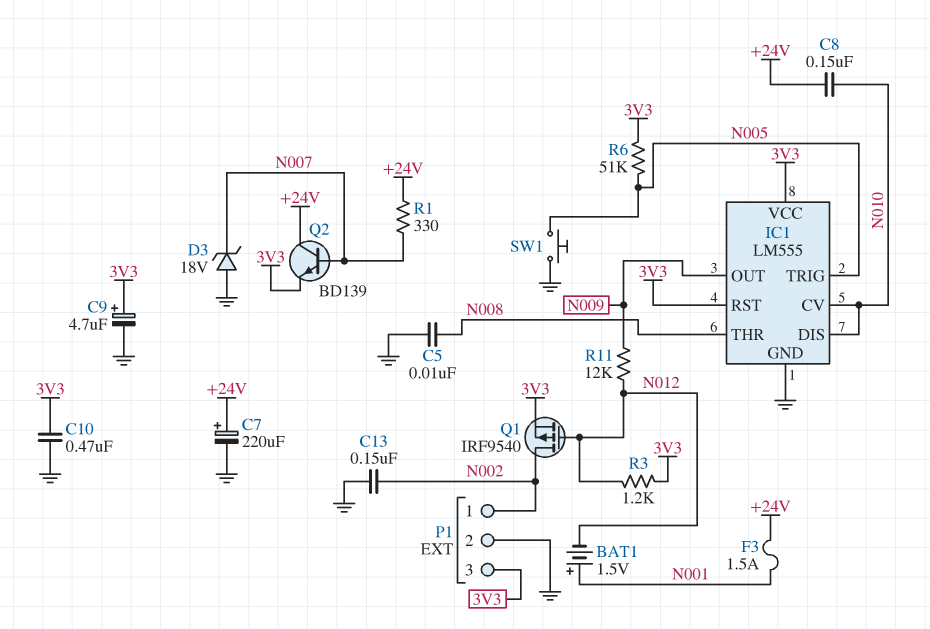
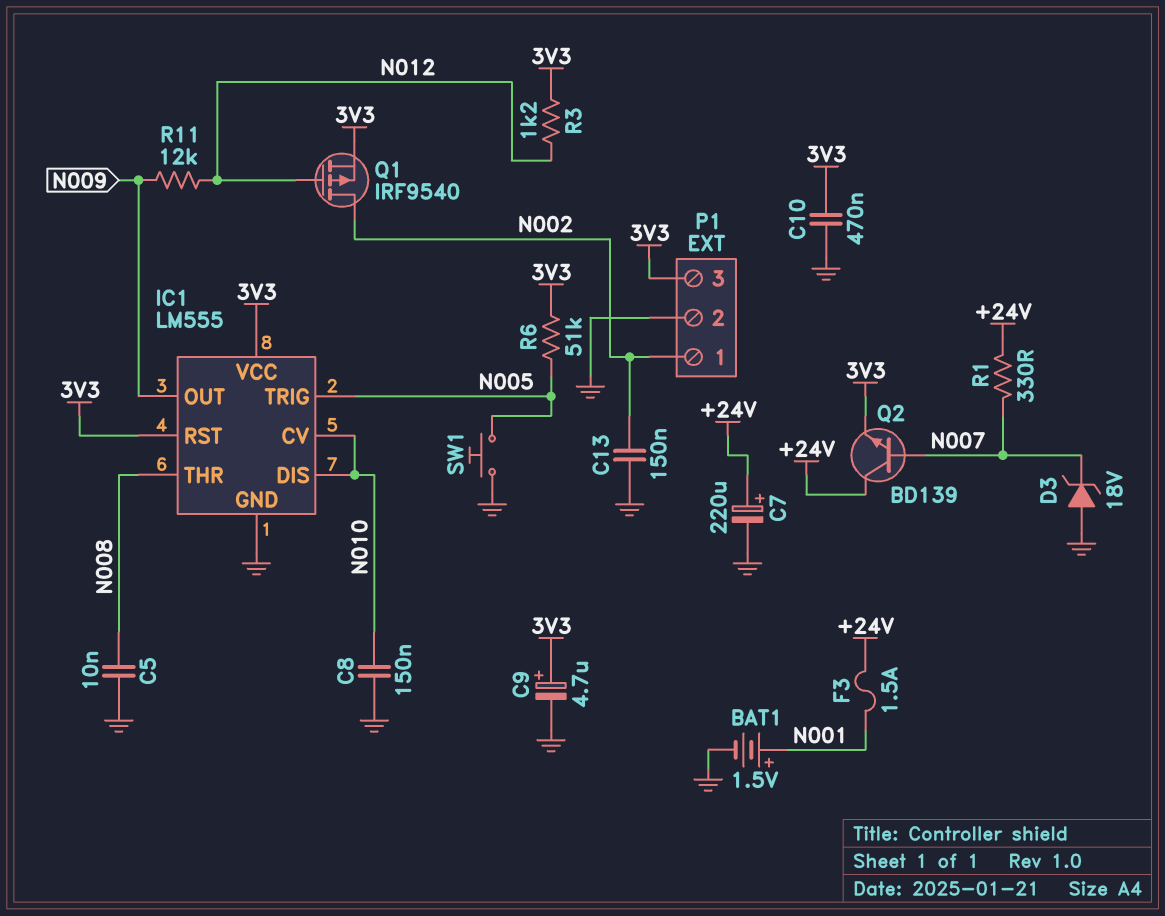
BAT1: 1.5V (plus N001, minus N012) -> 1.5V (plus N001, minus GND)
C8: 150nF (+24V, N010) -> 150nF (GND, N010)

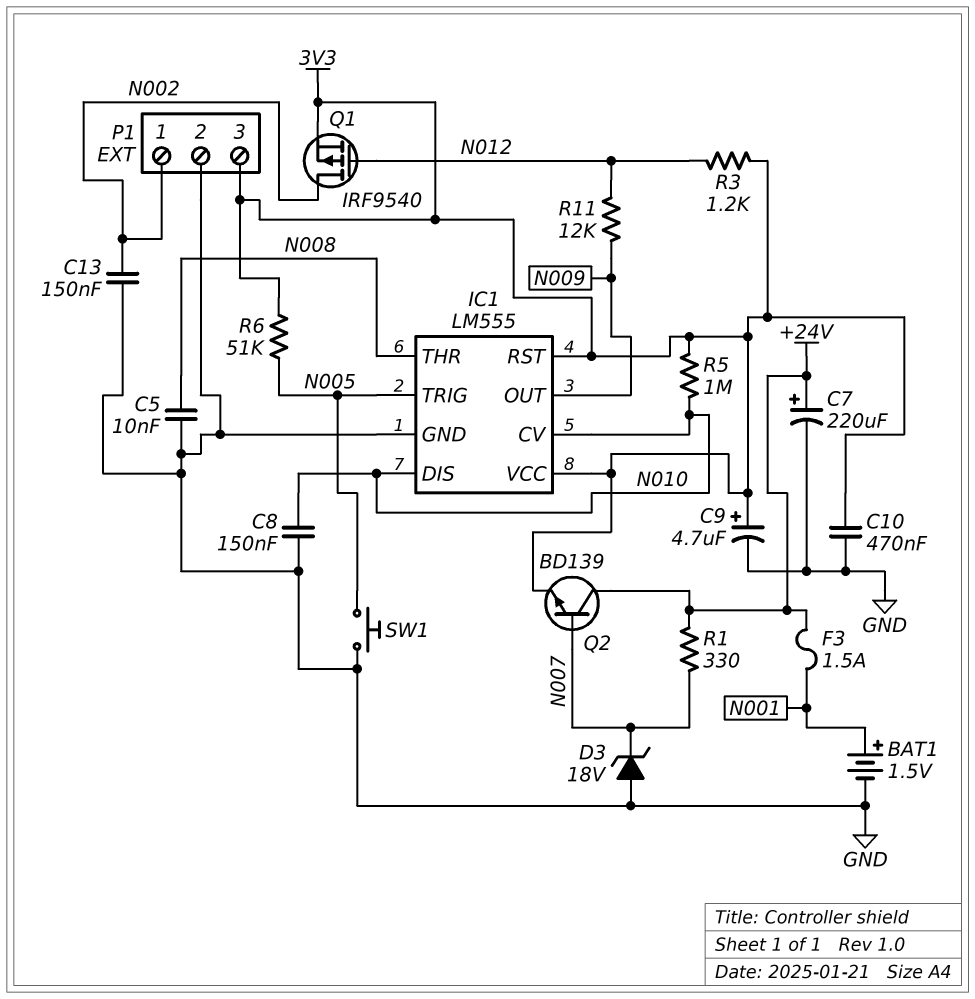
R5: none -> 1M (3V3, N010)

